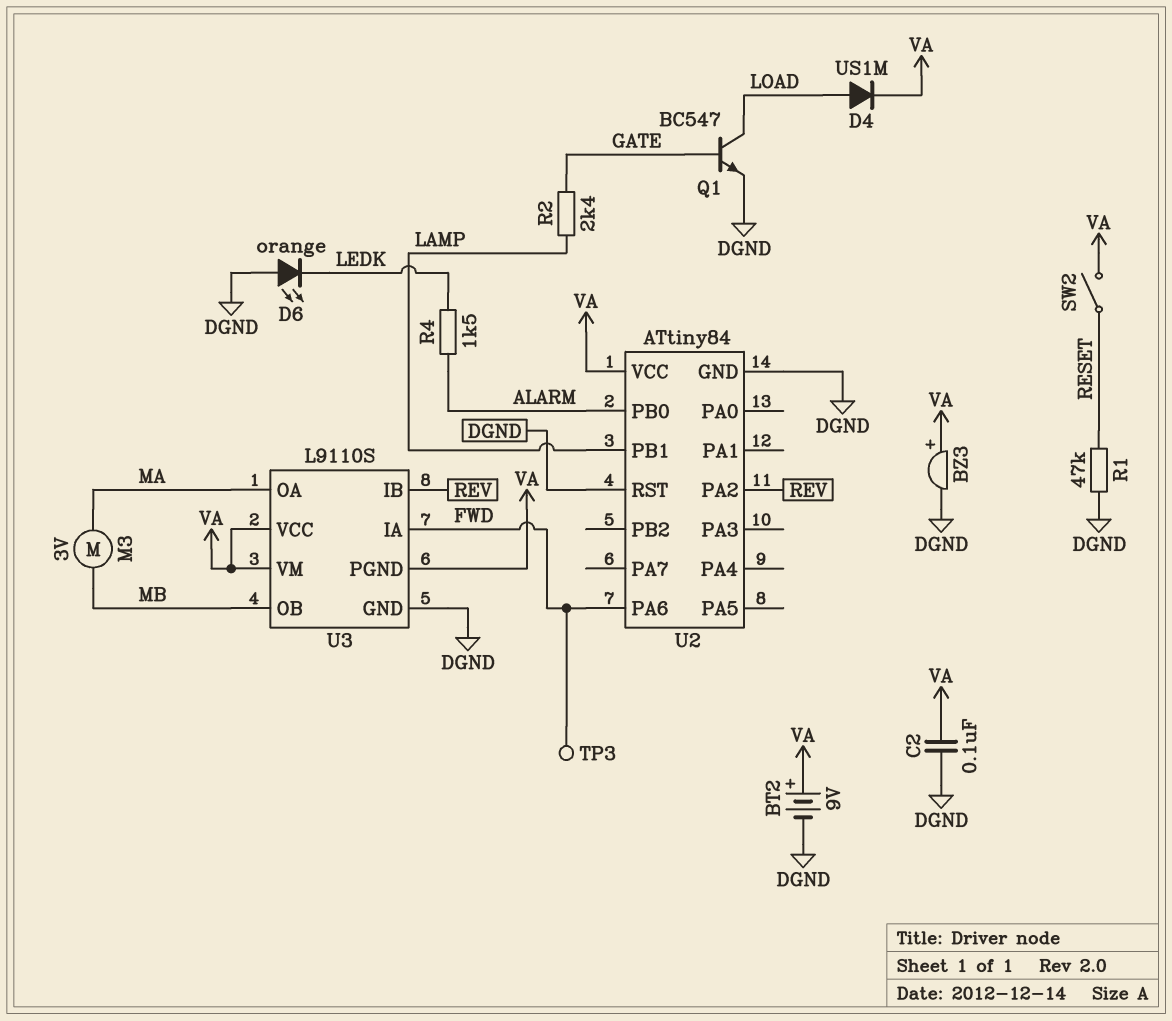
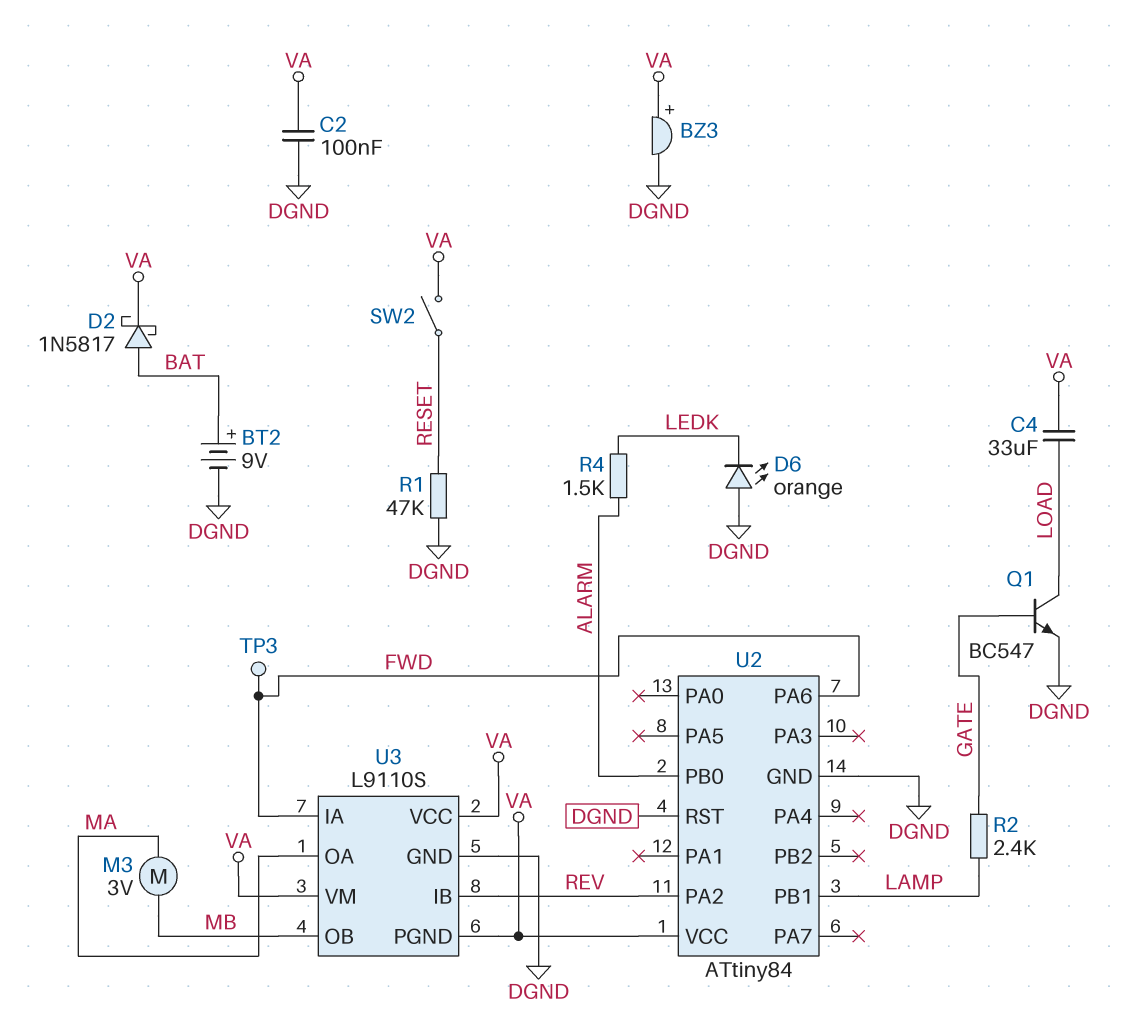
BT2: 9V (plus VA, minus DGND) -> 9V (plus BAT, minus DGND)
C4: none -> 33uF (LOAD, VA)
D2: none -> schottky 1N5817 (A BAT, K VA)
D4: diode US1M (A LOAD, K VA) -> none

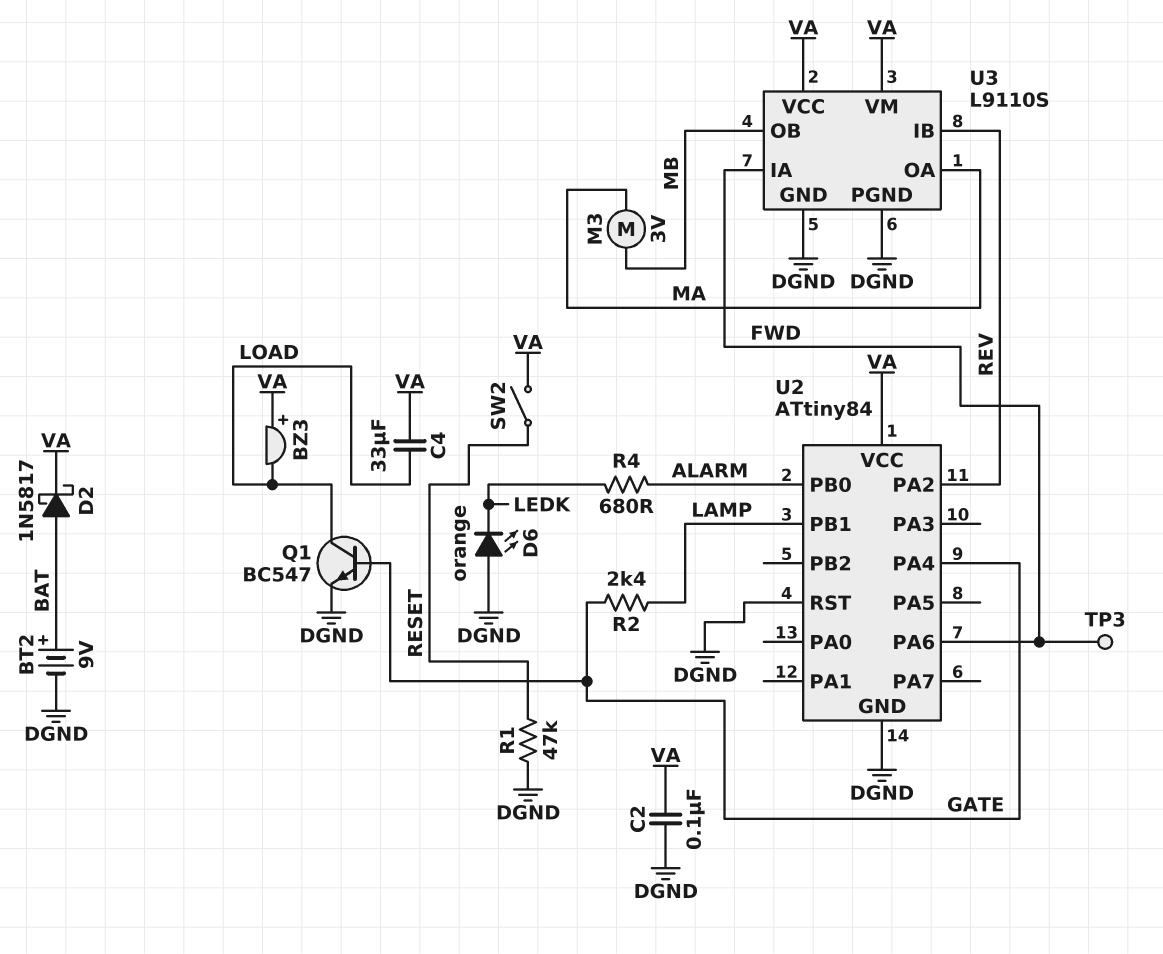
BZ3: buzzer (plus VA, minus DGND) -> buzzer (plus VA, minus LOAD)
R4: 1.5k (ALARM, LEDK) -> 680 (ALARM, LEDK)
U2 pin PA4: none -> GATE
U3 pin PGND: VA -> DGND

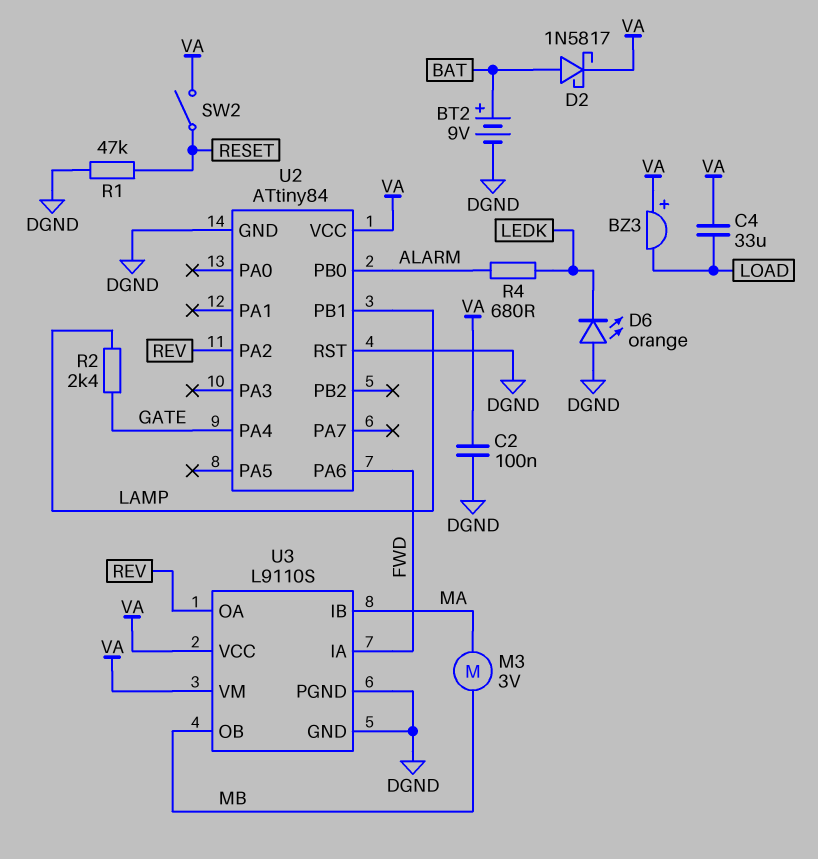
Q1: NPN BC547 (B GATE, C LOAD, E DGND) -> none
TP3: test point (FWD) -> none
U3 pin IB: REV -> MA
U3 pin OA: MA -> REV

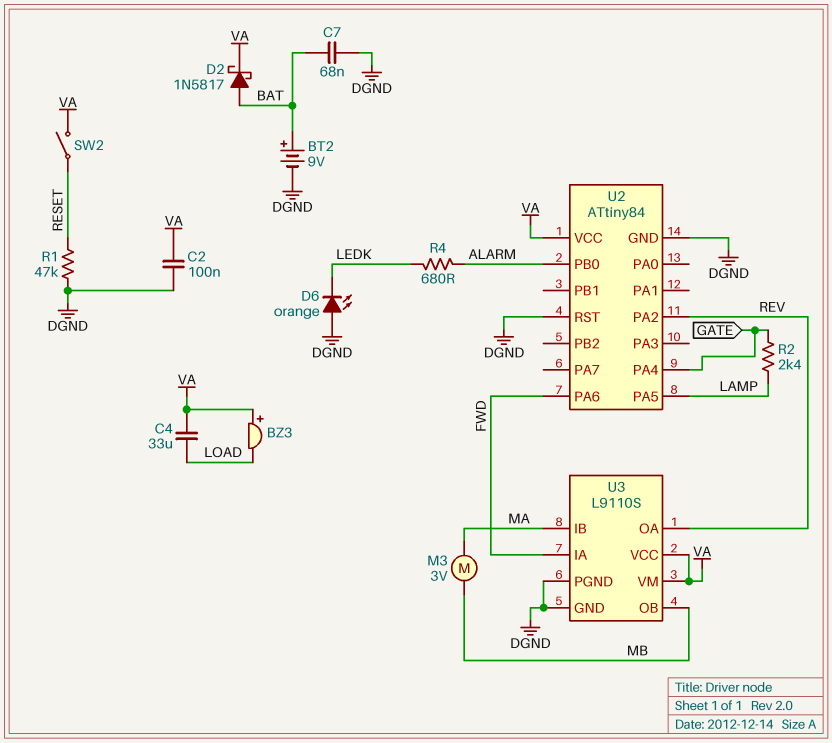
C7: none -> 68nF (BAT, DGND)
U2 pin PA5: none -> LAMP
U2 pin PB1: LAMP -> none

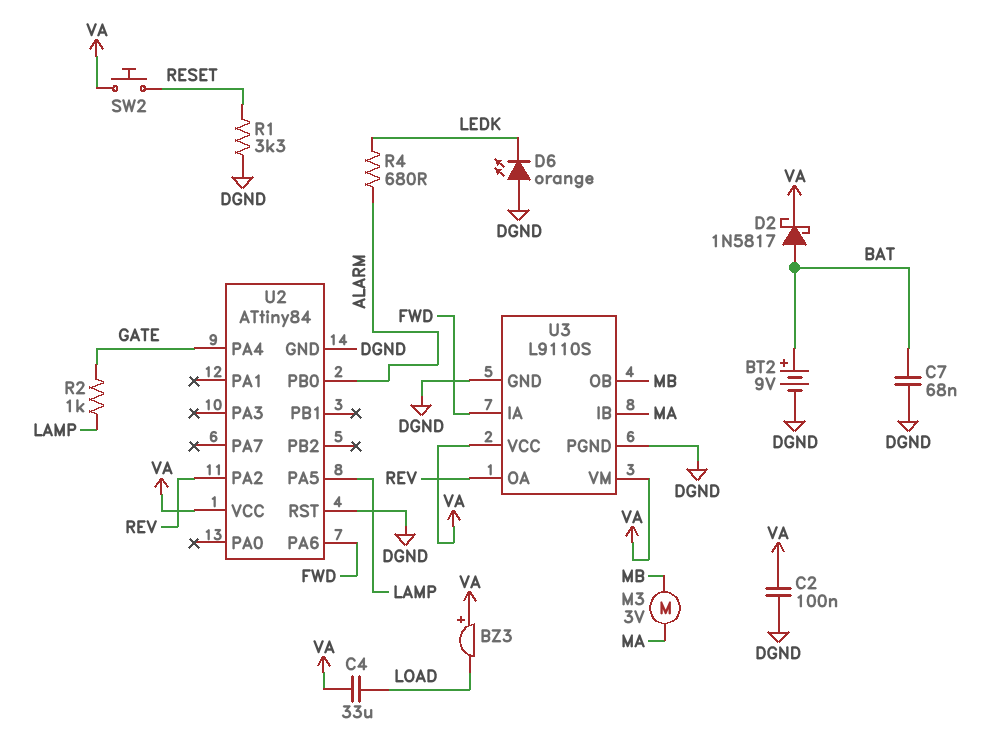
R1: 47k (DGND, RESET) -> 3.3k (DGND, RESET)
R2: 2.4k (GATE, LAMP) -> 1k (GATE, LAMP)
SW2: switch (RESET, VA) -> button (RESET, VA)

